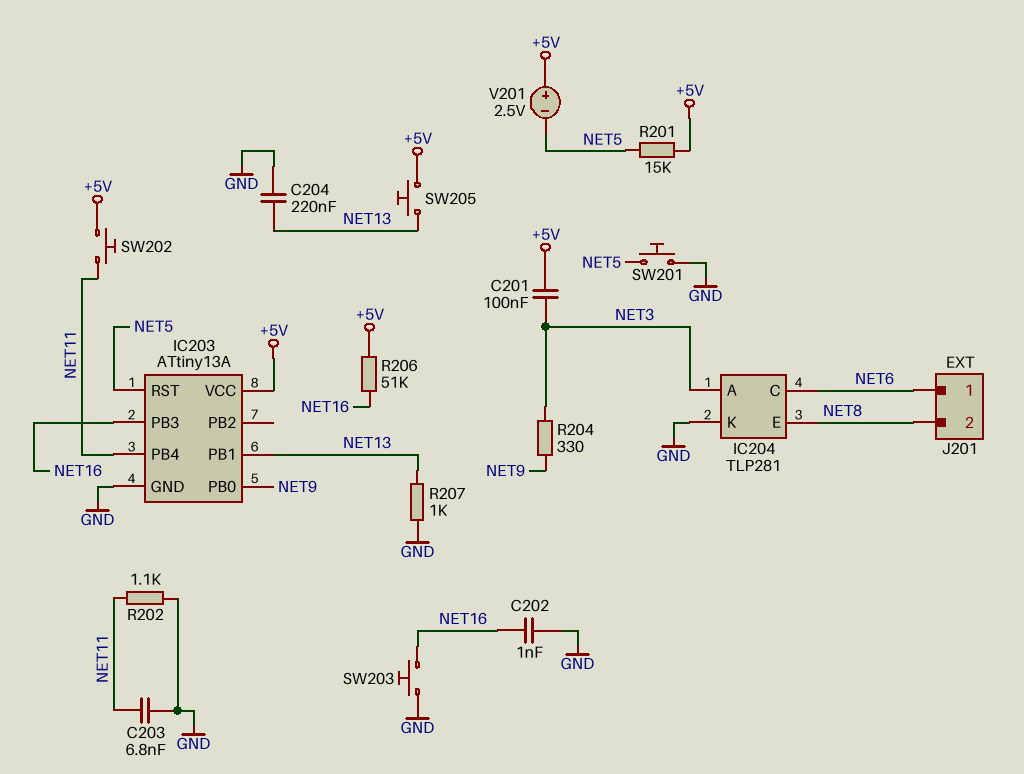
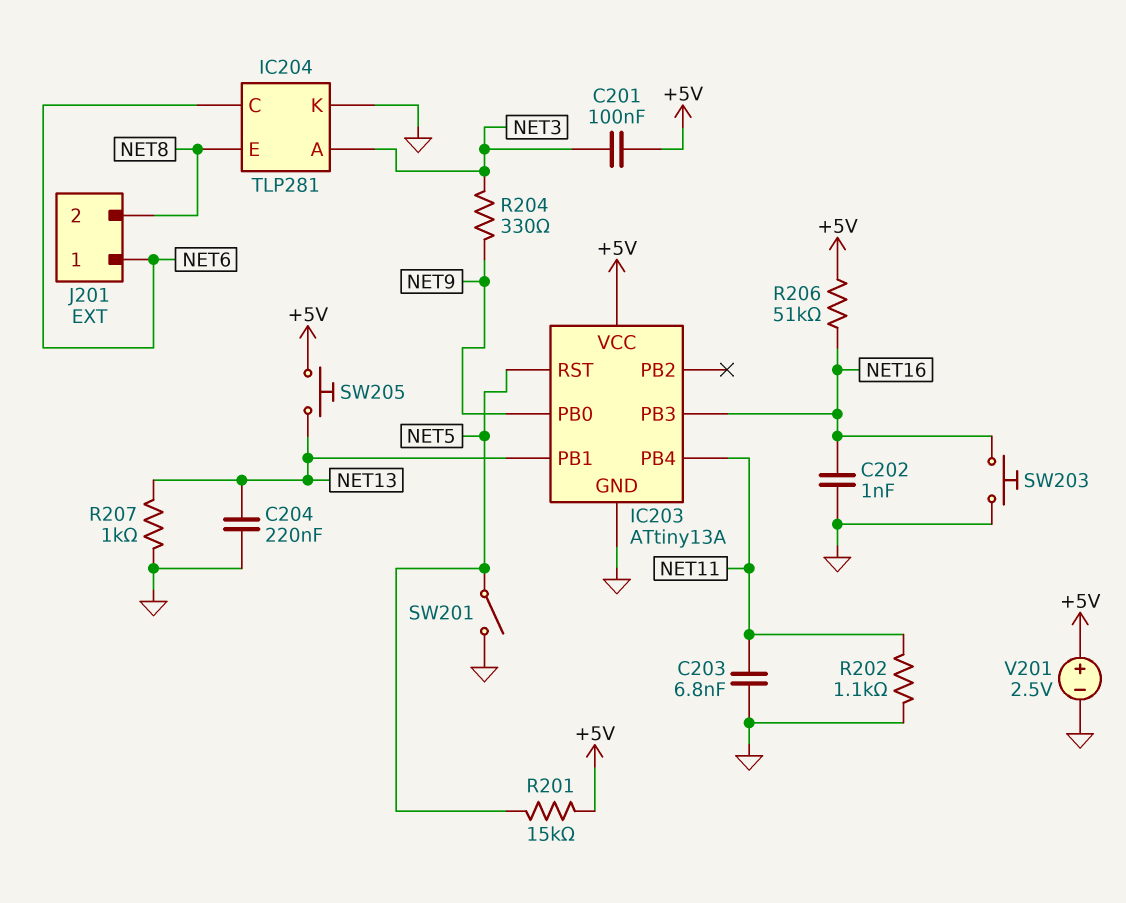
SW201: button (GND, NET5) -> switch (GND, NET5)
SW202: button (+5V, NET11) -> none
V201: 2.5V (plus +5V, minus NET5) -> 2.5V (plus +5V, minus GND)

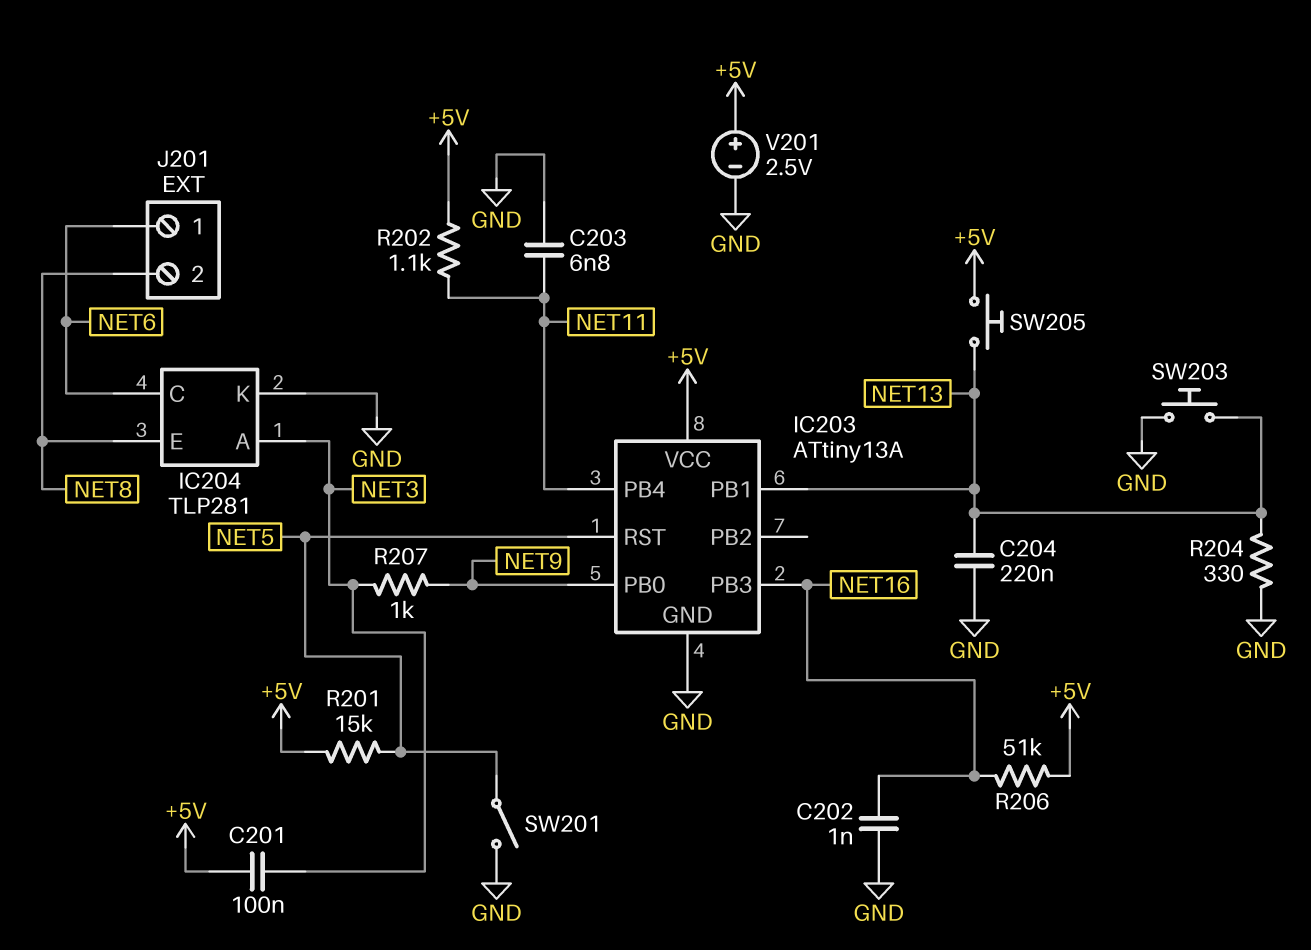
R202: 1.1k (GND, NET11) -> 1.1k (+5V, NET11)
R204: 330 (NET3, NET9) -> 330 (GND, NET13)
R207: 1k (GND, NET13) -> 1k (NET3, NET9)
SW203: button (GND, NET16) -> button (GND, NET13)

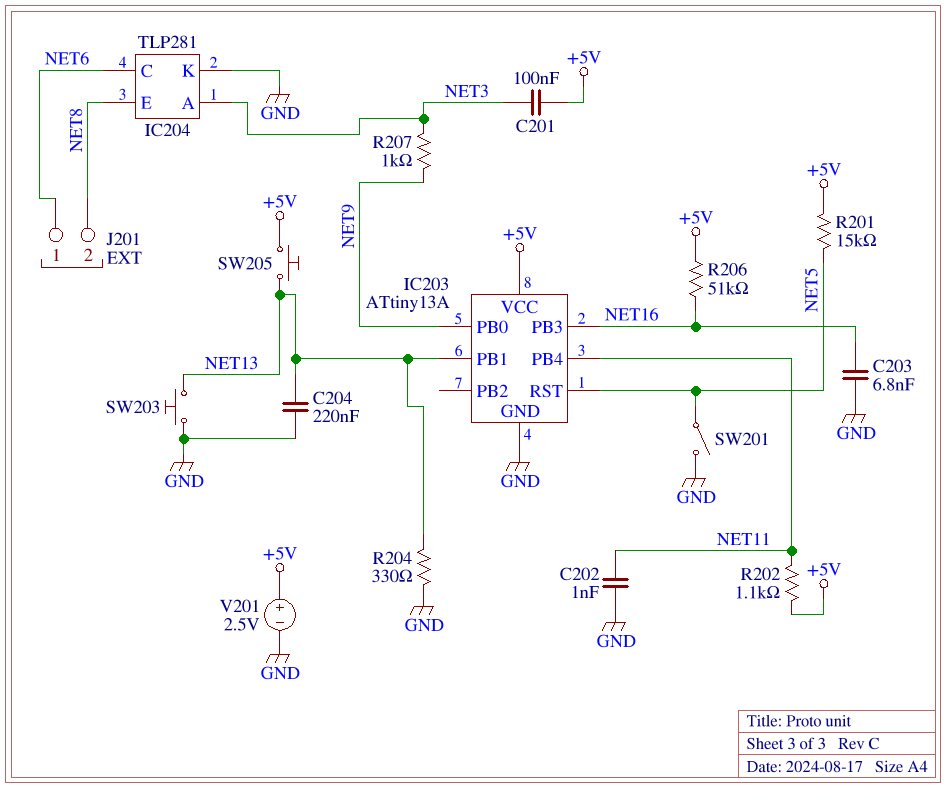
C202: 1nF (GND, NET16) -> 1nF (GND, NET11)
C203: 6.8nF (GND, NET11) -> 6.8nF (GND, NET16)

